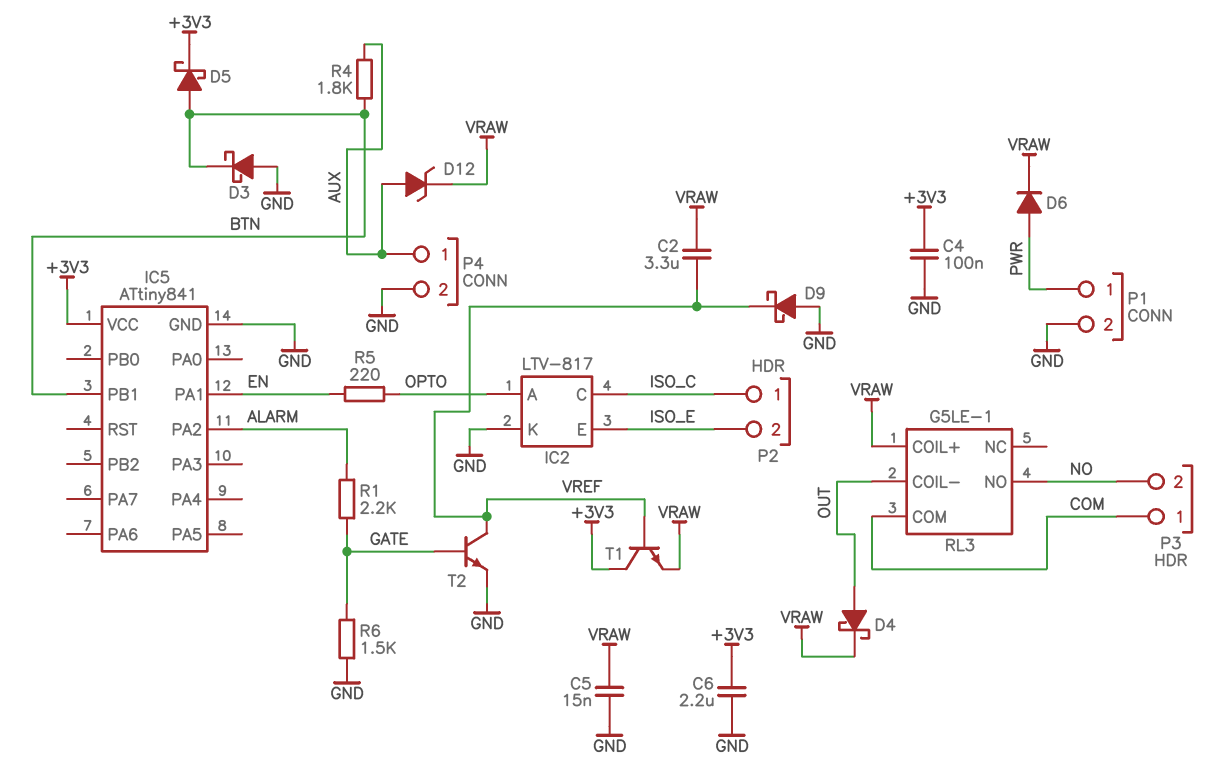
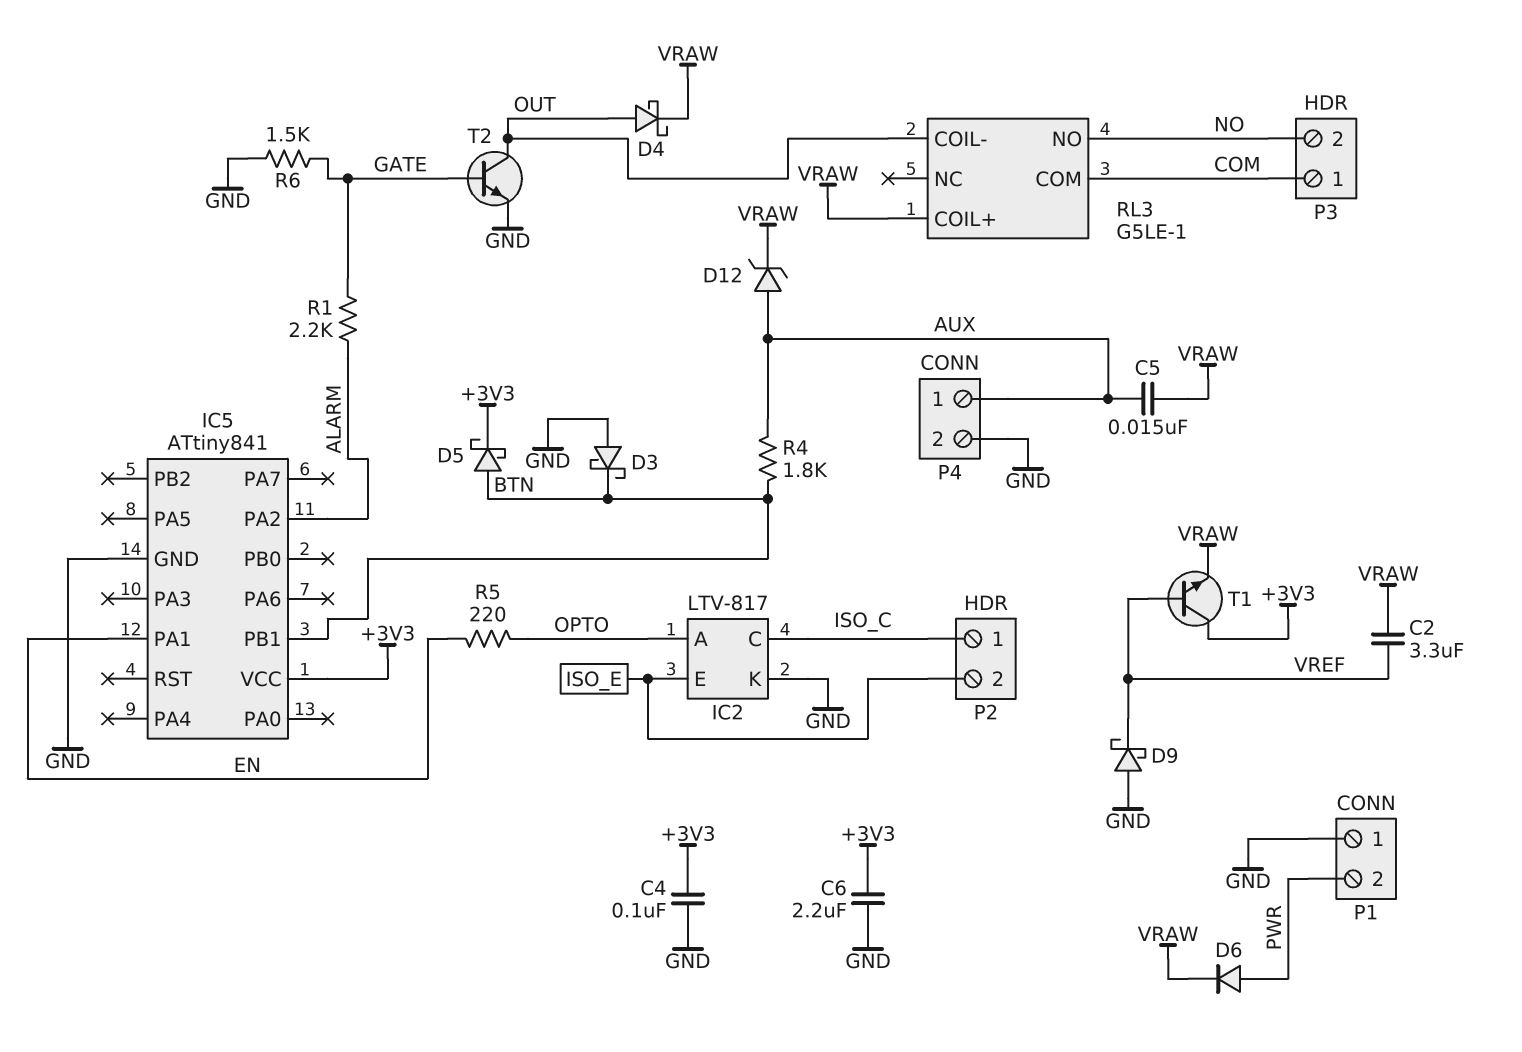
C5: 15nF (GND, VRAW) -> 15nF (AUX, VRAW)
P1 pin 1: PWR -> GND
P1 pin 2: GND -> PWR
T2: NPN (B GATE, C VREF, E GND) -> NPN (B GATE, C OUT, E GND)

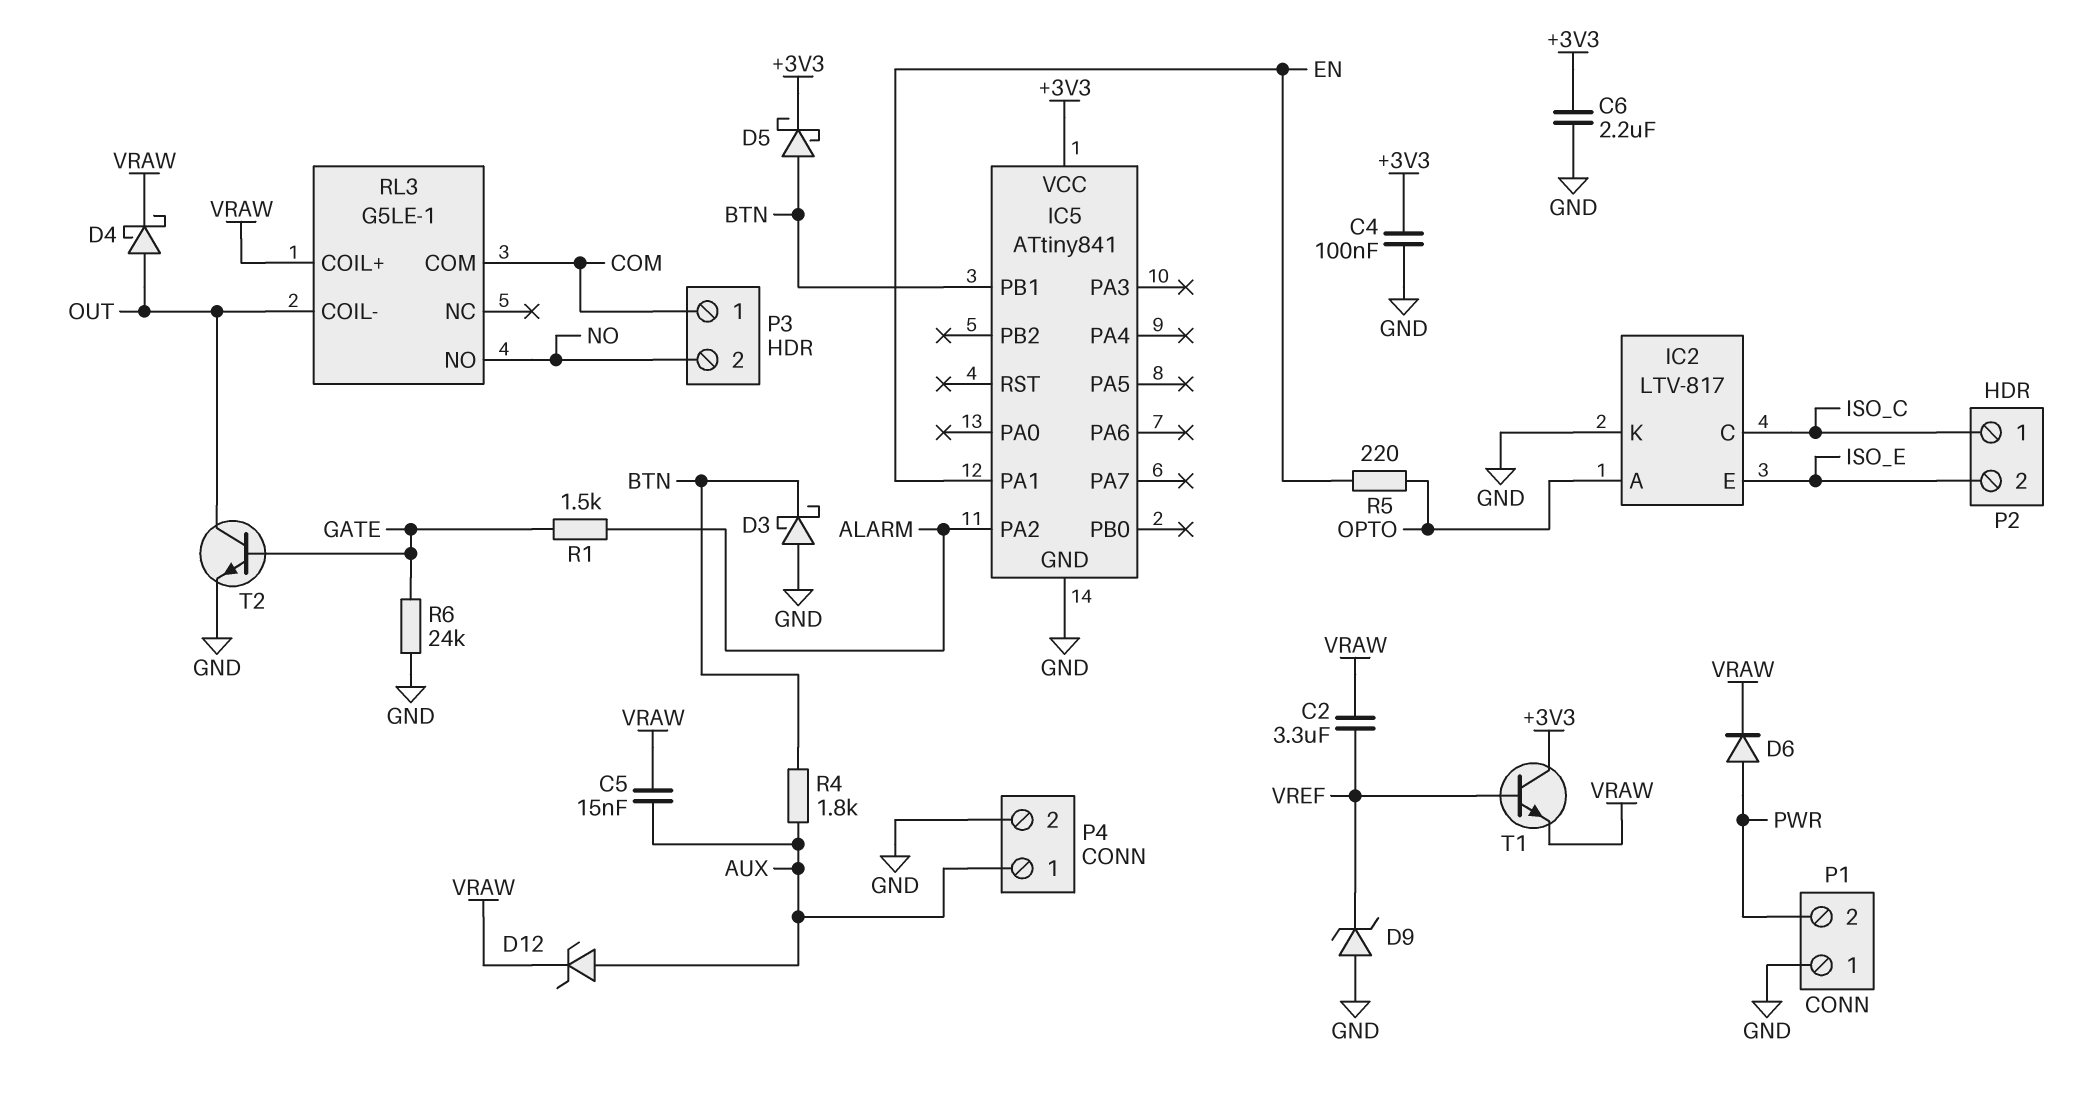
D9: schottky (A GND, K VREF) -> zener (A GND, K VREF)
R1: 2.2k (ALARM, GATE) -> 1.5k (ALARM, GATE)
R6: 1.5k (GATE, GND) -> 24k (GATE, GND)

